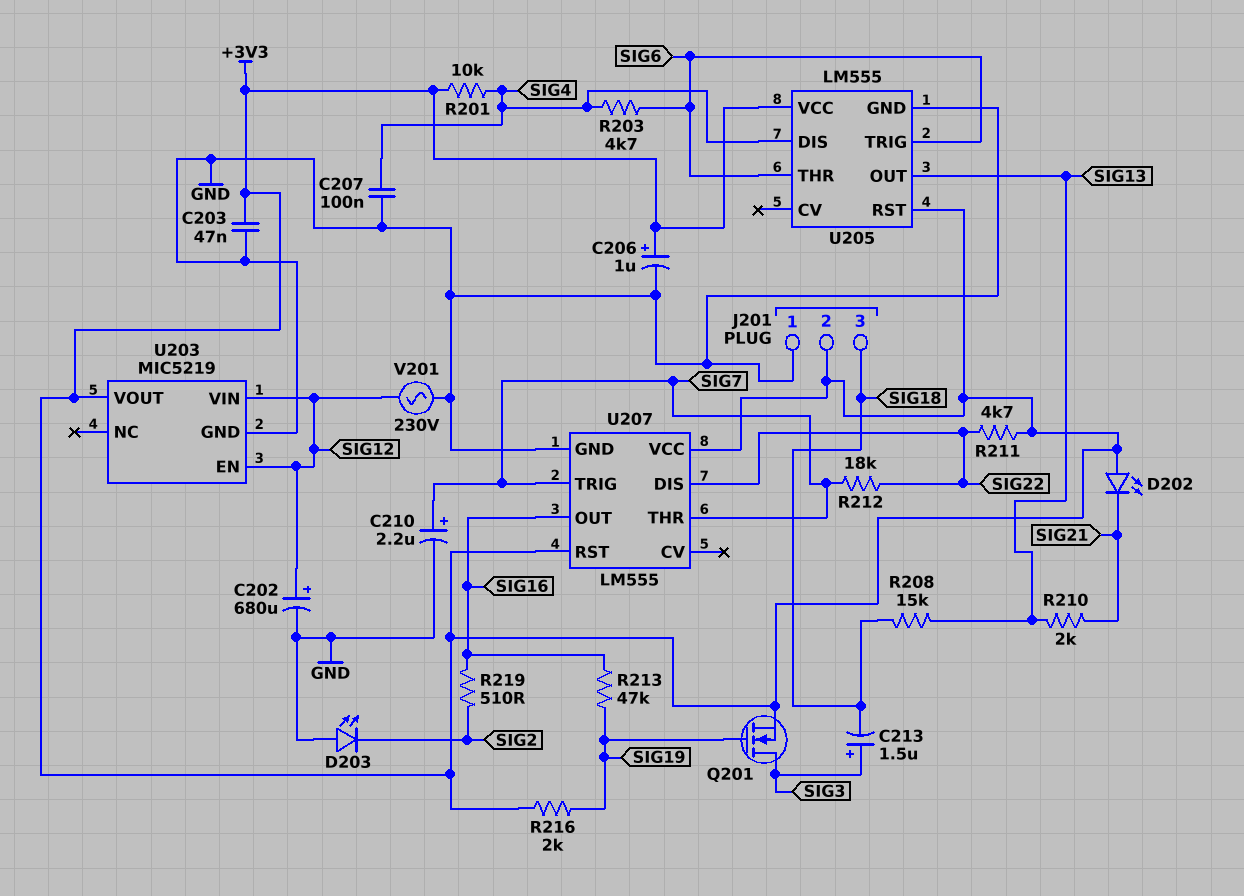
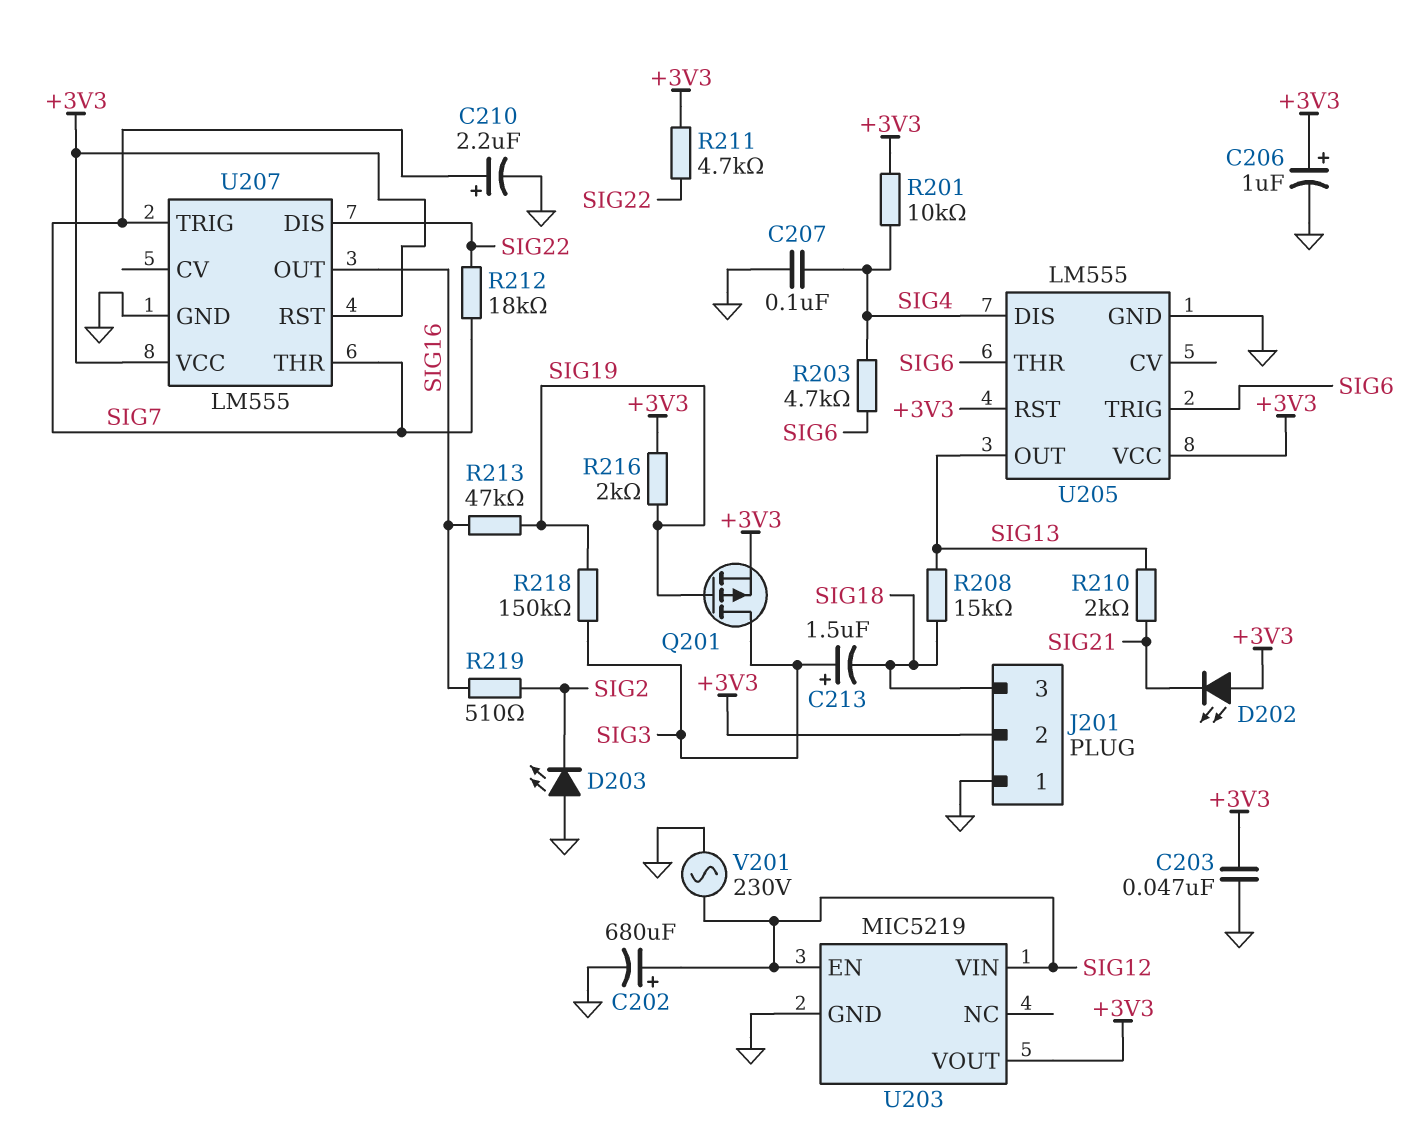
Q201: NMOS (G SIG19, D SIG3, S +3V3) -> PMOS (G SIG19, D SIG3, S +3V3)
R218: none -> 150k (SIG3, SIG19)

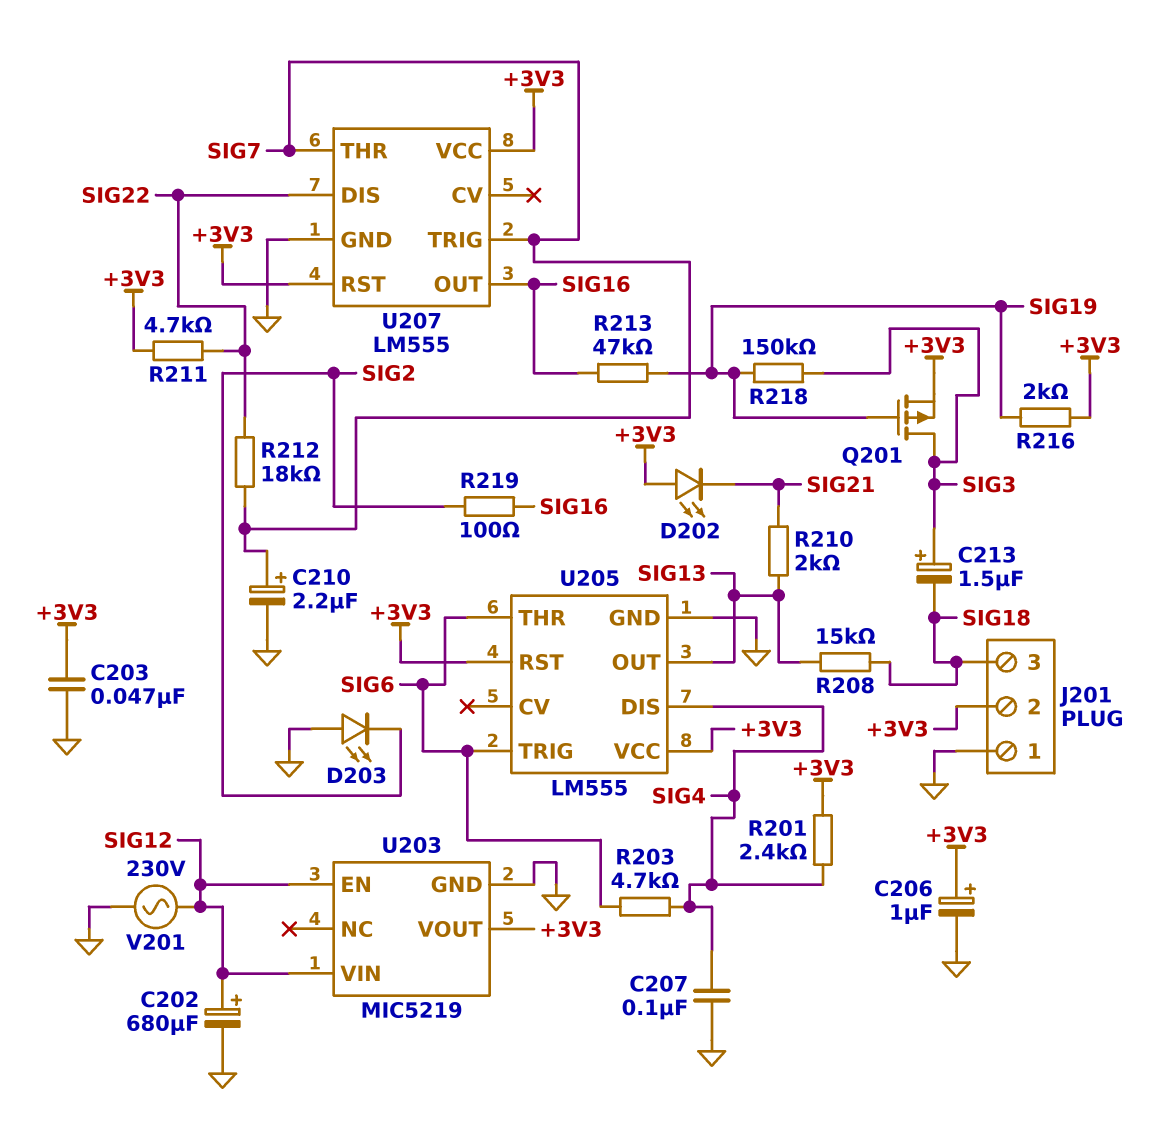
R201: 10k (+3V3, SIG4) -> 2.4k (+3V3, SIG4)
R219: 510 (SIG2, SIG16) -> 100 (SIG2, SIG16)

